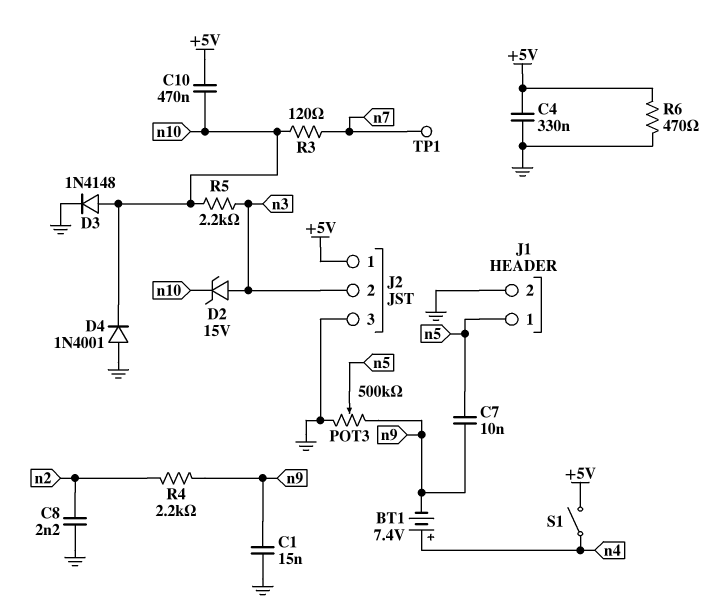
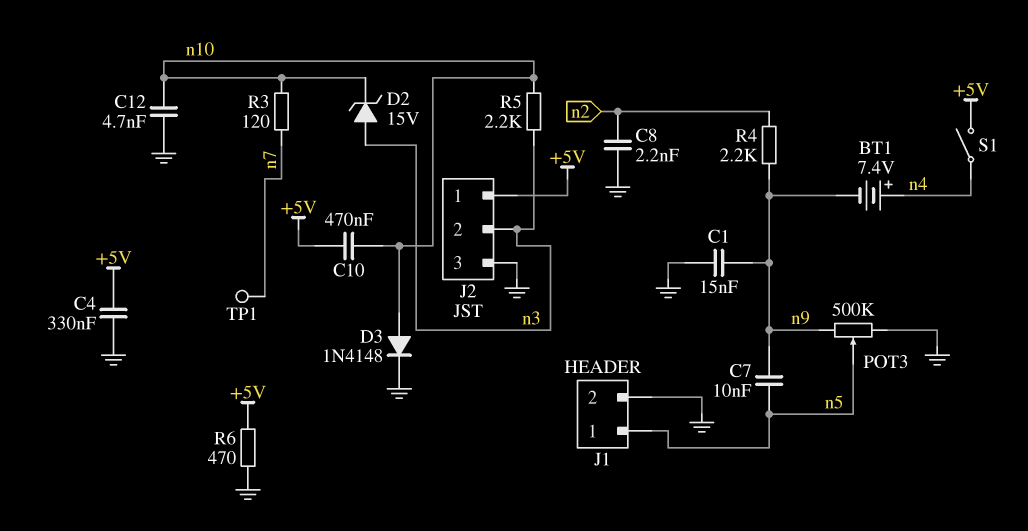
C12: none -> 4.7nF (GND, n10)
D4: diode 1N4001 (A GND, K n10) -> none

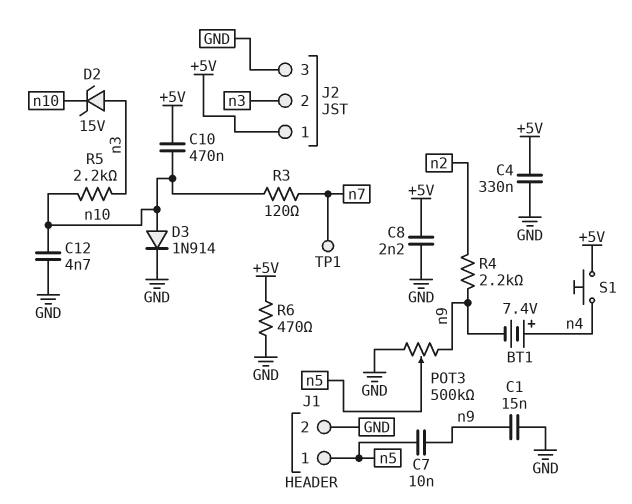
C8: 2.2nF (GND, n2) -> 2.2nF (+5V, GND)
D3: diode 1N4148 (A n10, K GND) -> diode 1N914 (A n10, K GND)
S1: switch (+5V, n4) -> button (+5V, n4)

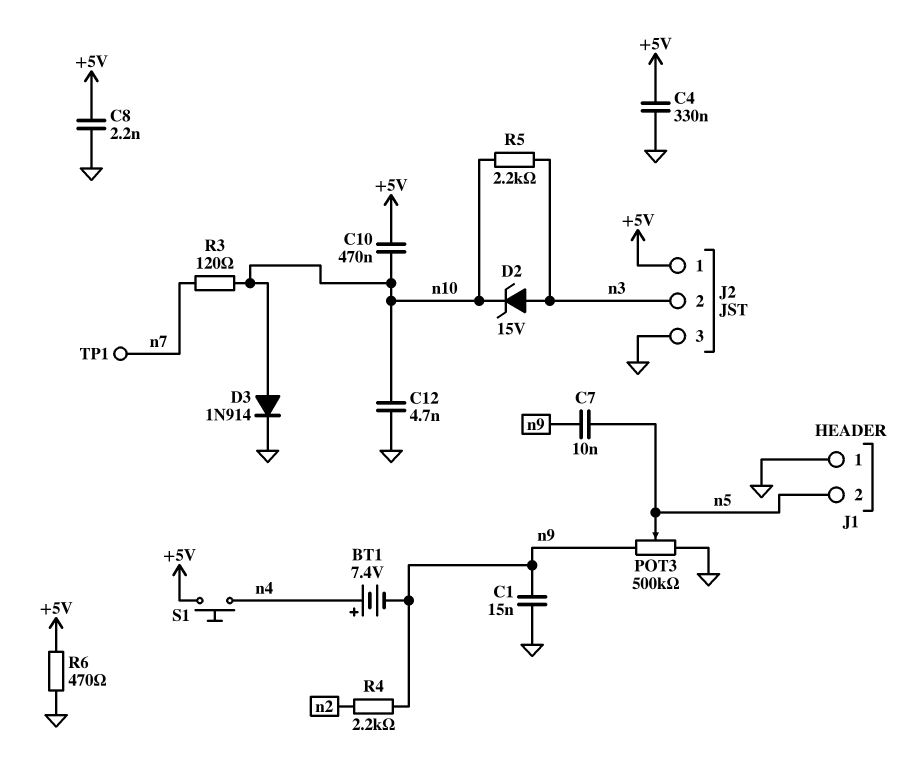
J1 pin 1: n5 -> GND
J1 pin 2: GND -> n5

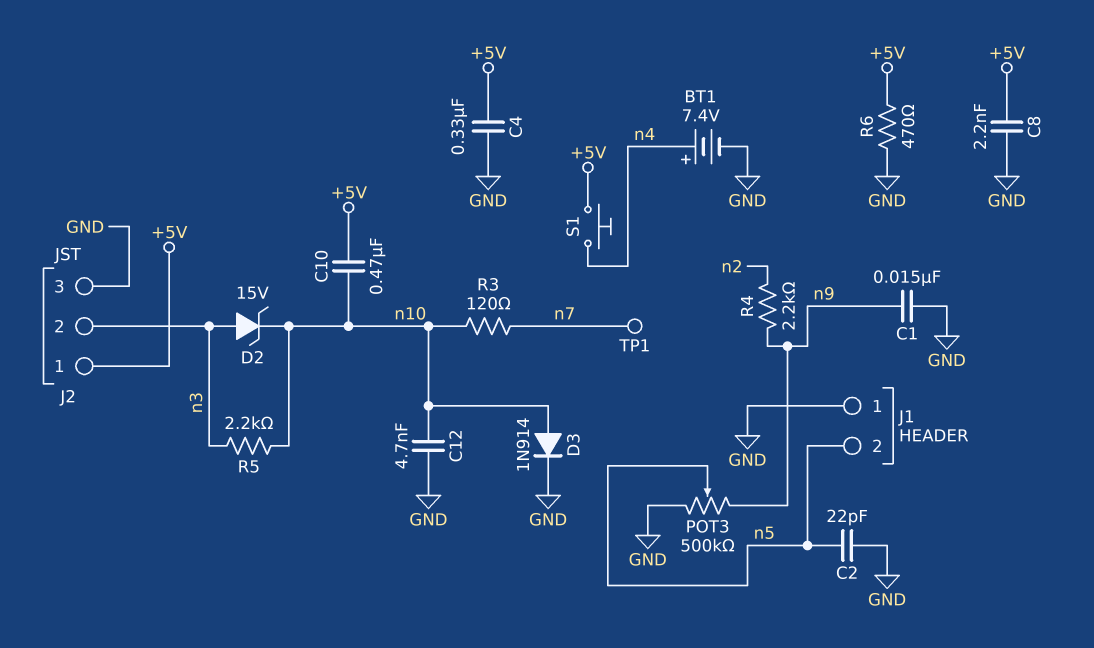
BT1: 7.4V (plus n4, minus n9) -> 7.4V (plus n4, minus GND)
C2: none -> 22pF (GND, n5)
C7: 10nF (n5, n9) -> none

